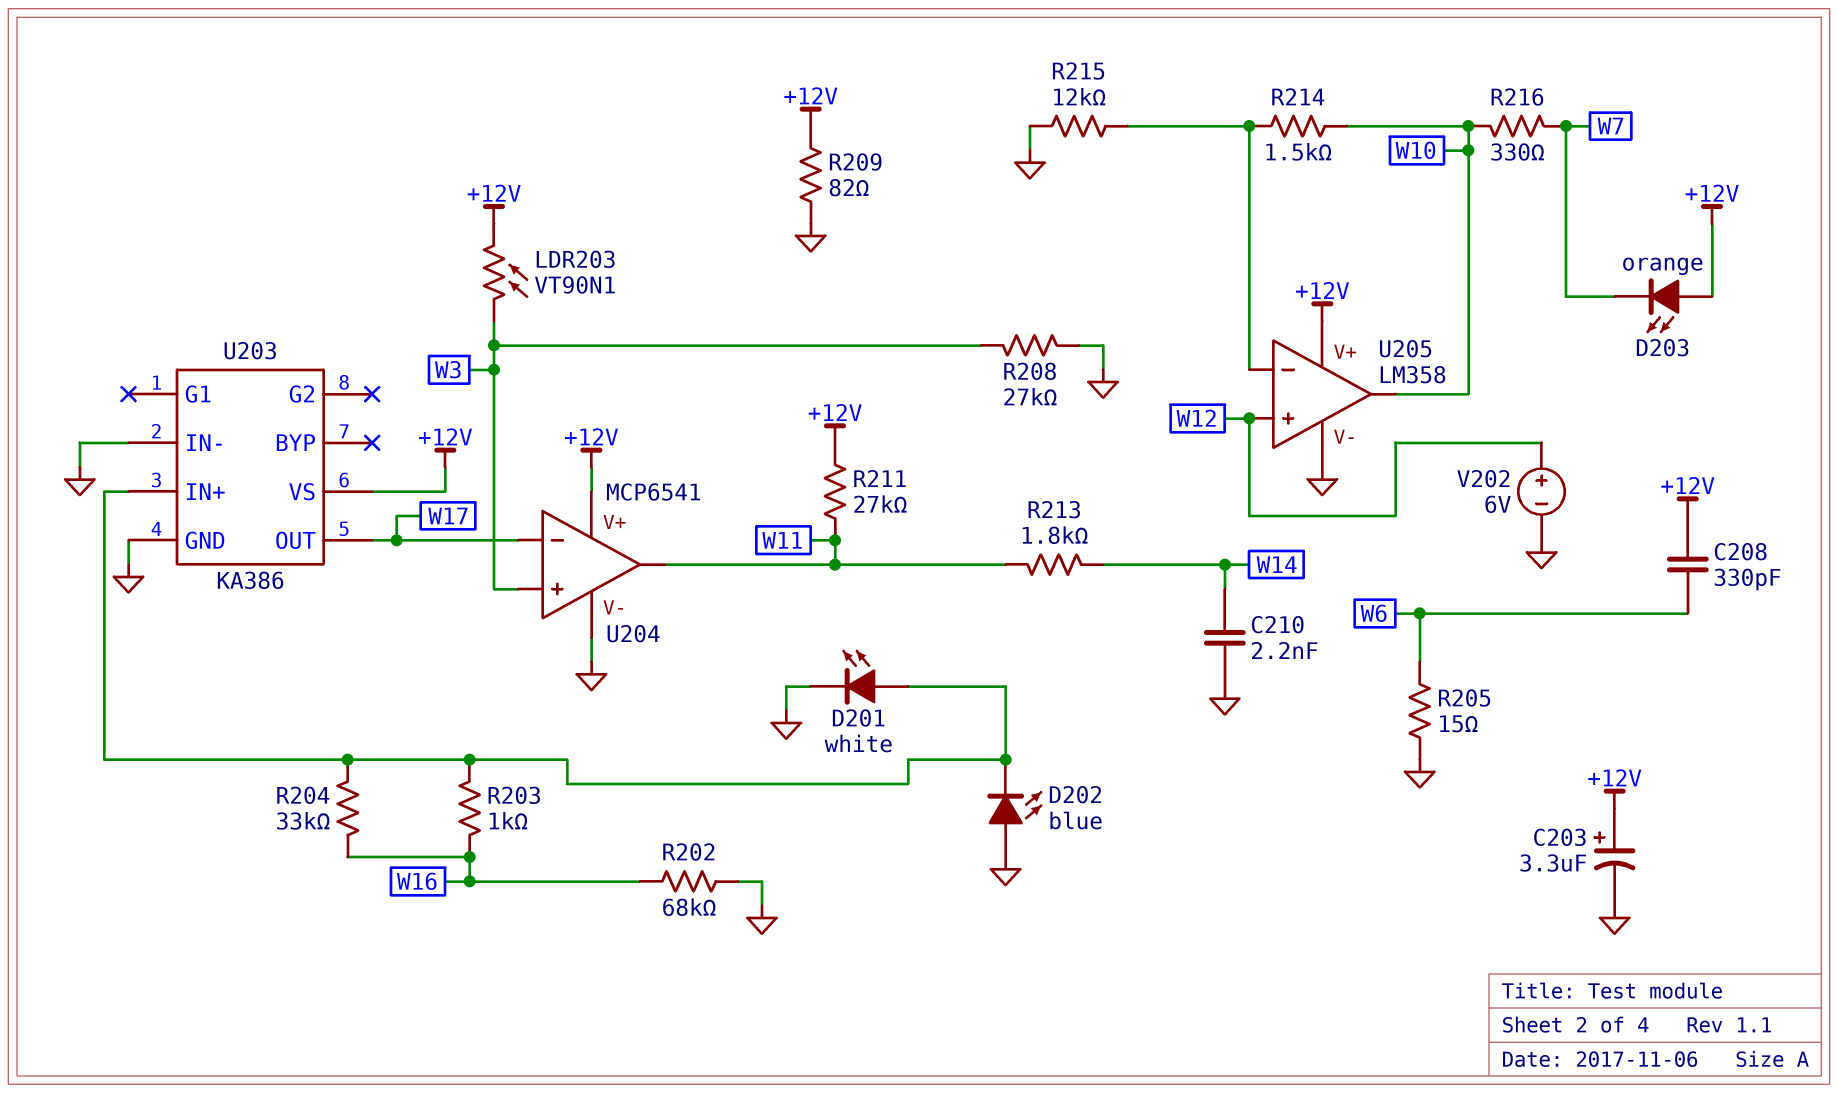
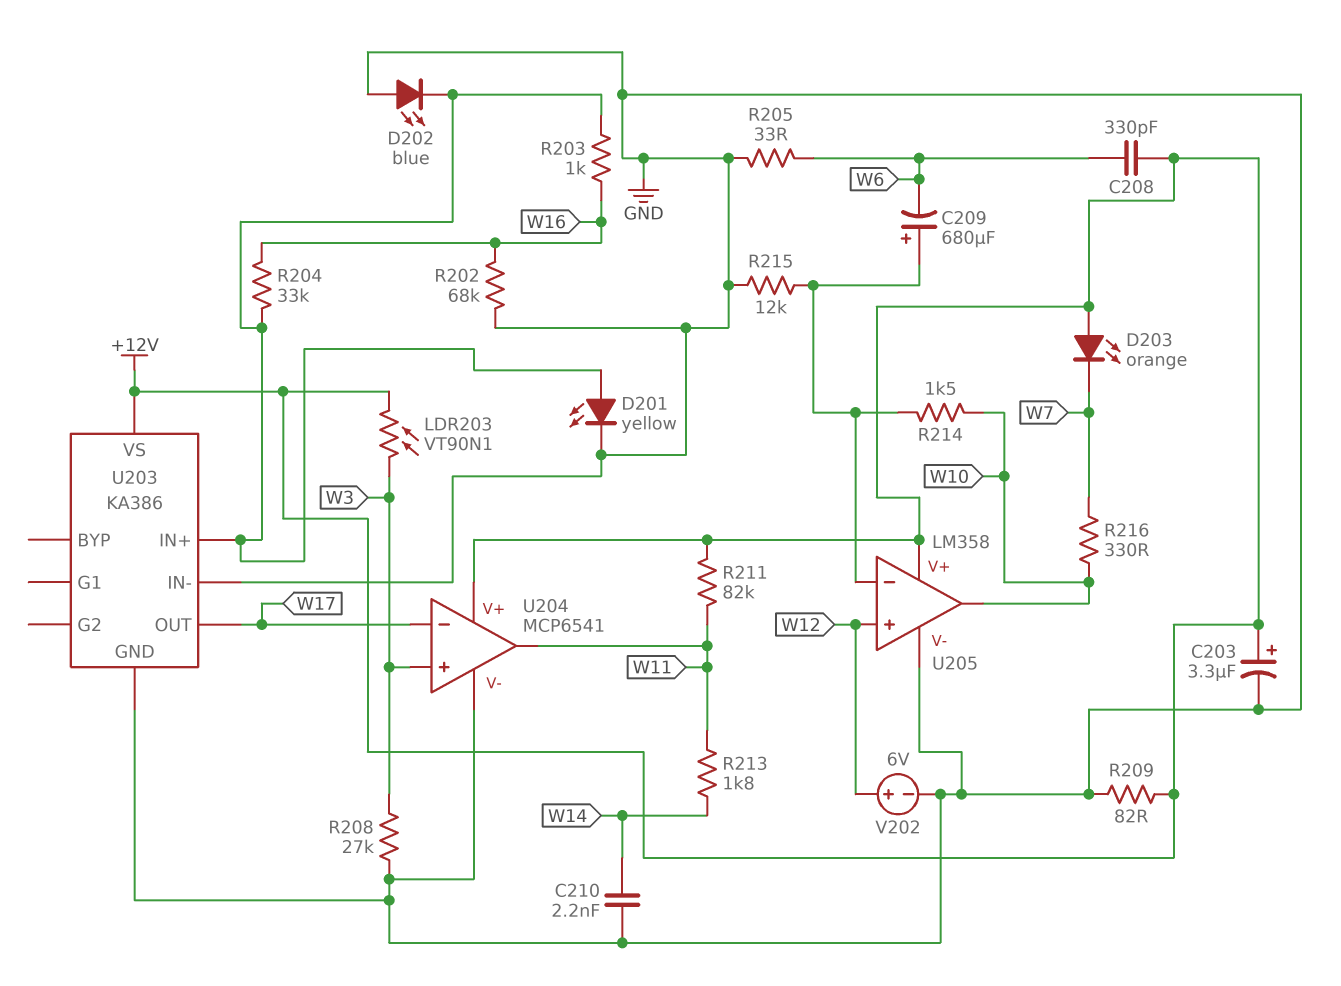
C209: none -> 680uF (plus U205/in-, minus W6)
D201: LED white (A U203/IN+, K GND) -> LED yellow (A U203/IN+, K GND)
R205: 15 (GND, W6) -> 33 (GND, W6)
R211: 27k (+12V, W11) -> 82k (+12V, W11)

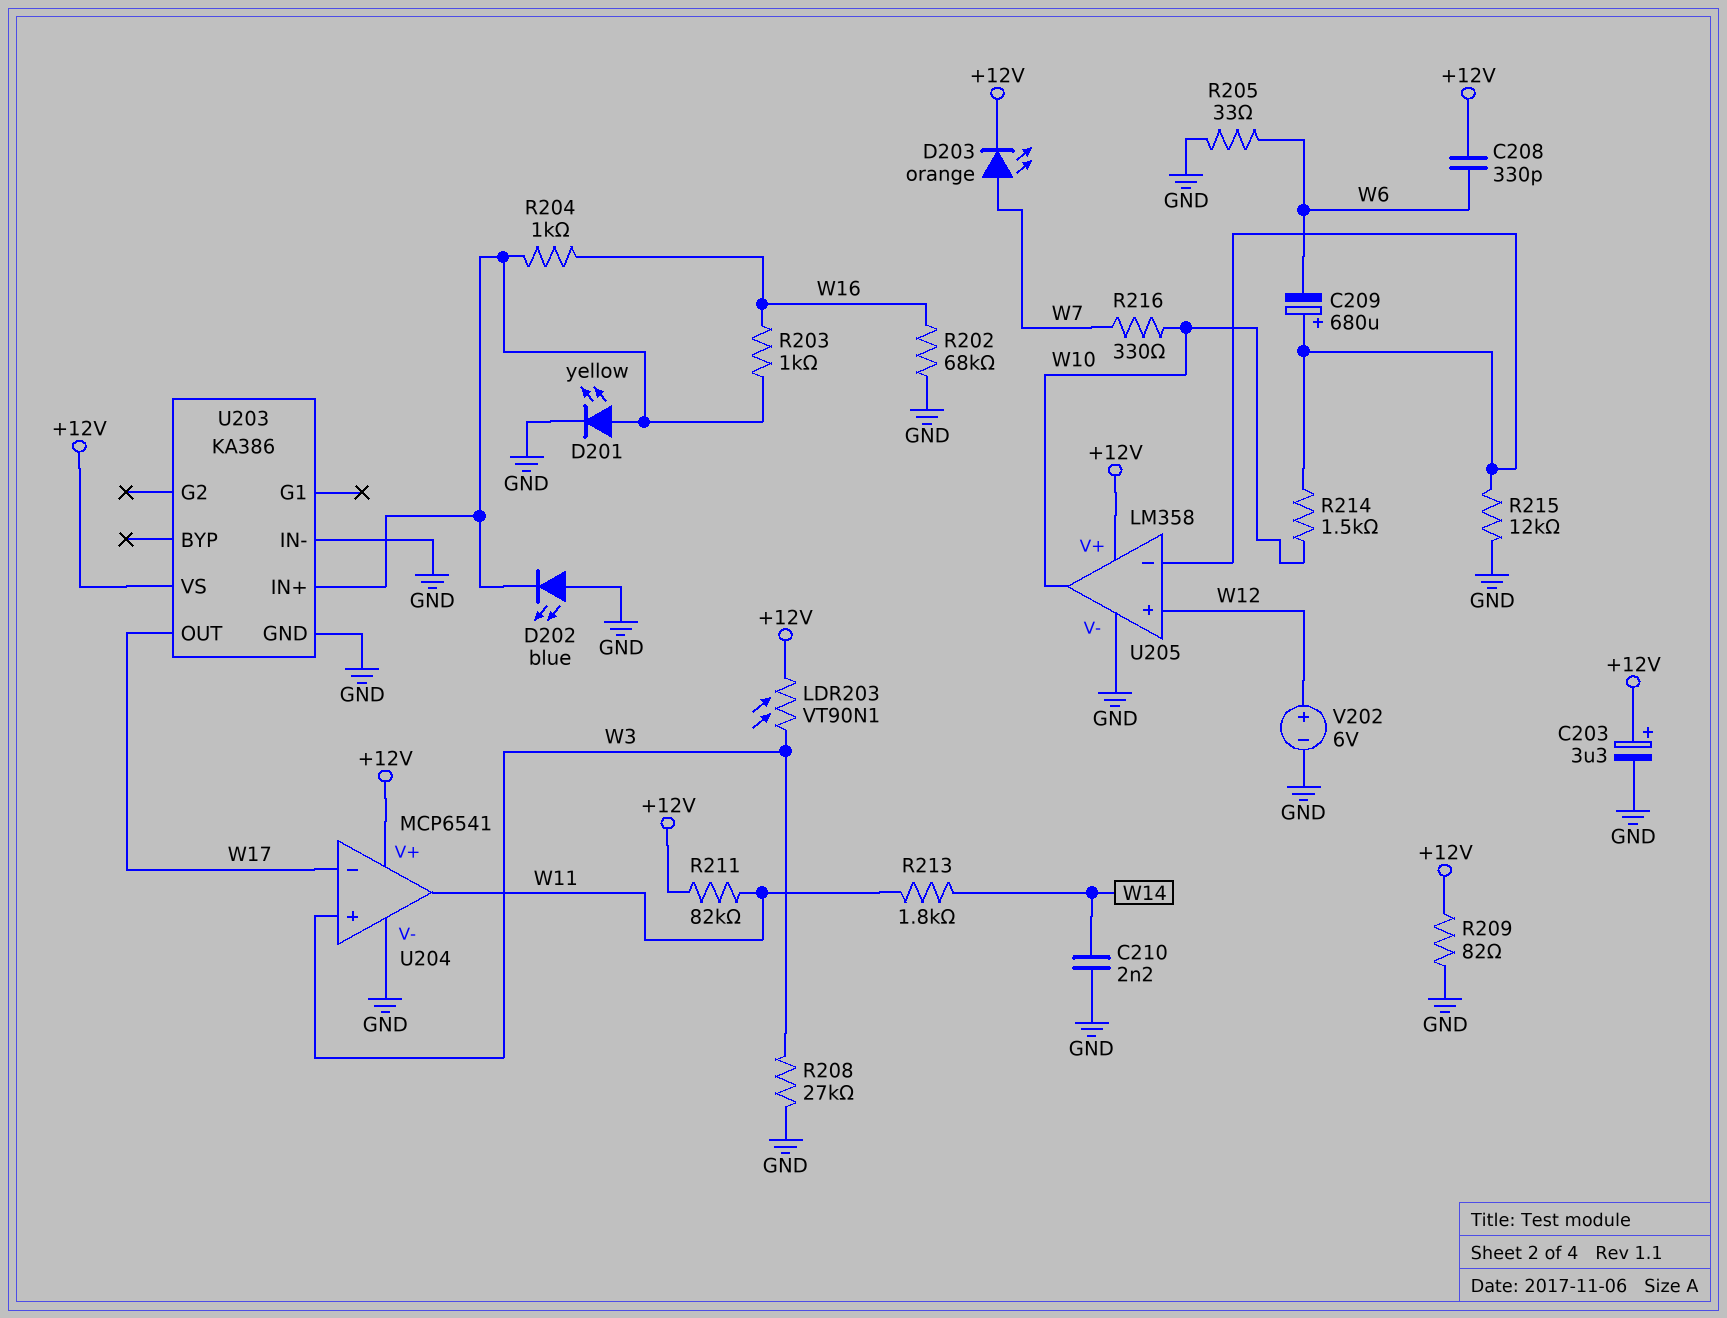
D203: LED orange (A +12V, K W7) -> LED orange (A W7, K +12V)
R204: 33k (U203/IN+, W16) -> 1k (U203/IN+, W16)

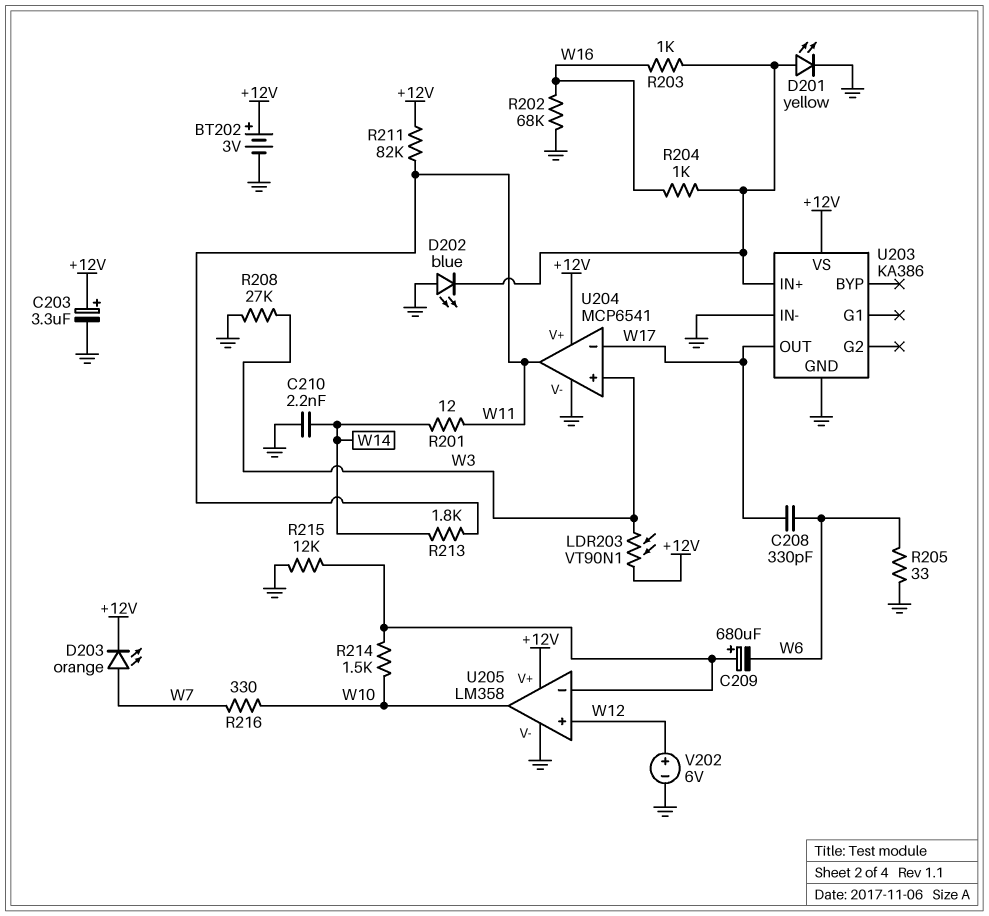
BT202: none -> 3V (plus +12V, minus GND)
C208: 330pF (+12V, W6) -> 330pF (W6, W17)
R201: none -> 12 (W11, W14)
R209: 82 (+12V, GND) -> none

